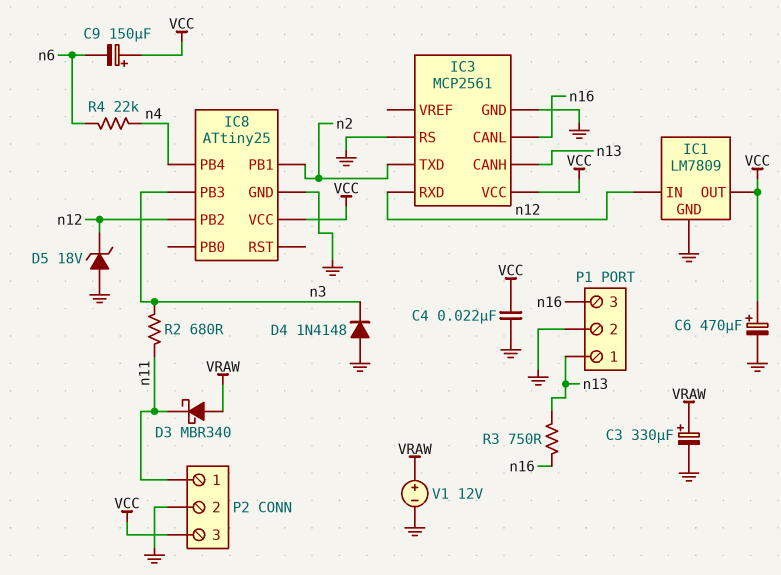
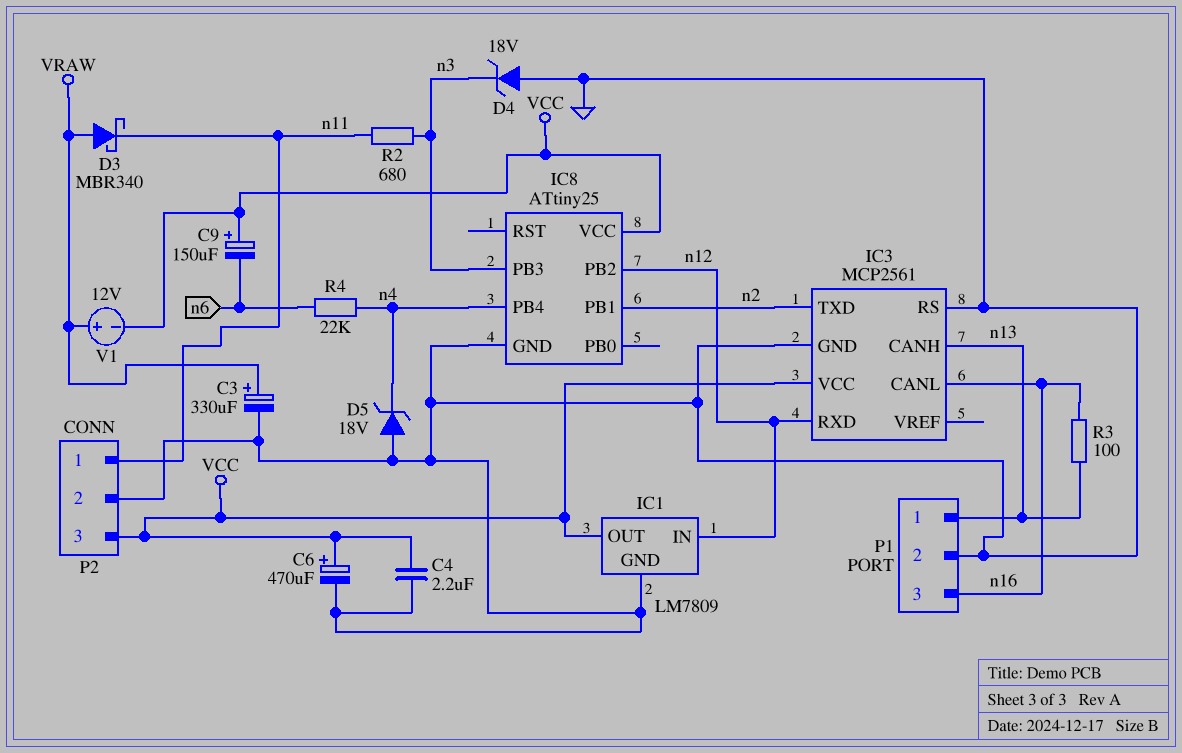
C4: 22nF (GND, VCC) -> 2.2uF (GND, VCC)
D4: diode 1N4148 (A GND, K n3) -> zener 18V (A GND, K n3)
D5: zener 18V (A GND, K n12) -> zener 18V (A GND, K n4)
R3: 750 (n13, n16) -> 100 (n13, n16)
V1: 12V (plus VRAW, minus GND) -> 12V (plus VRAW, minus VCC)

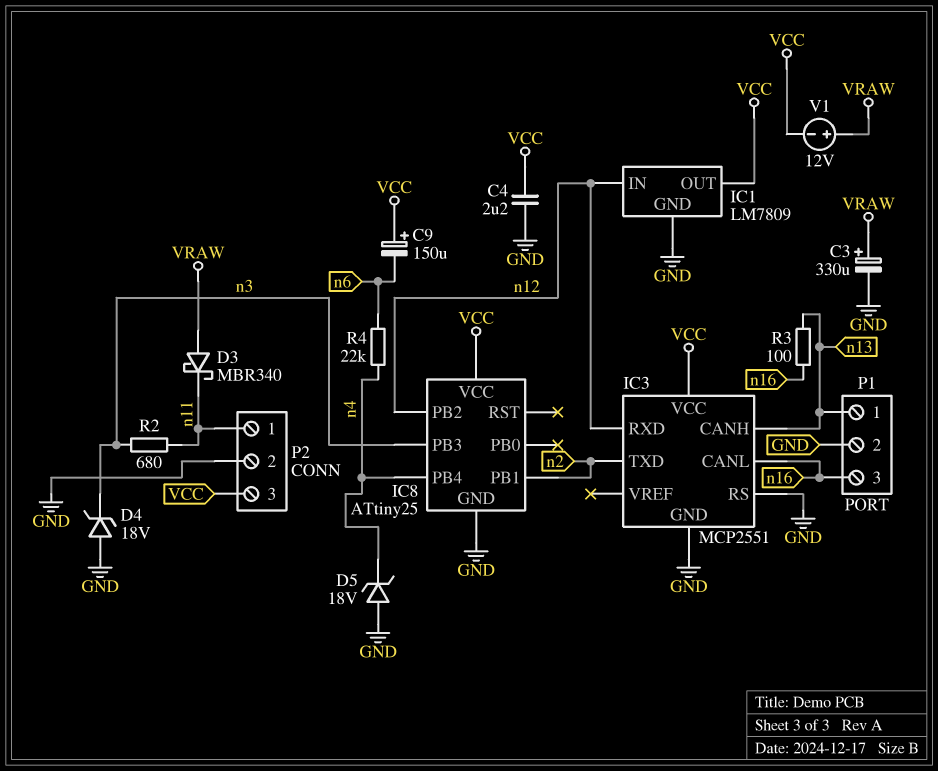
C6: 470uF (plus VCC, minus GND) -> none
IC3: MCP2561 -> MCP2551

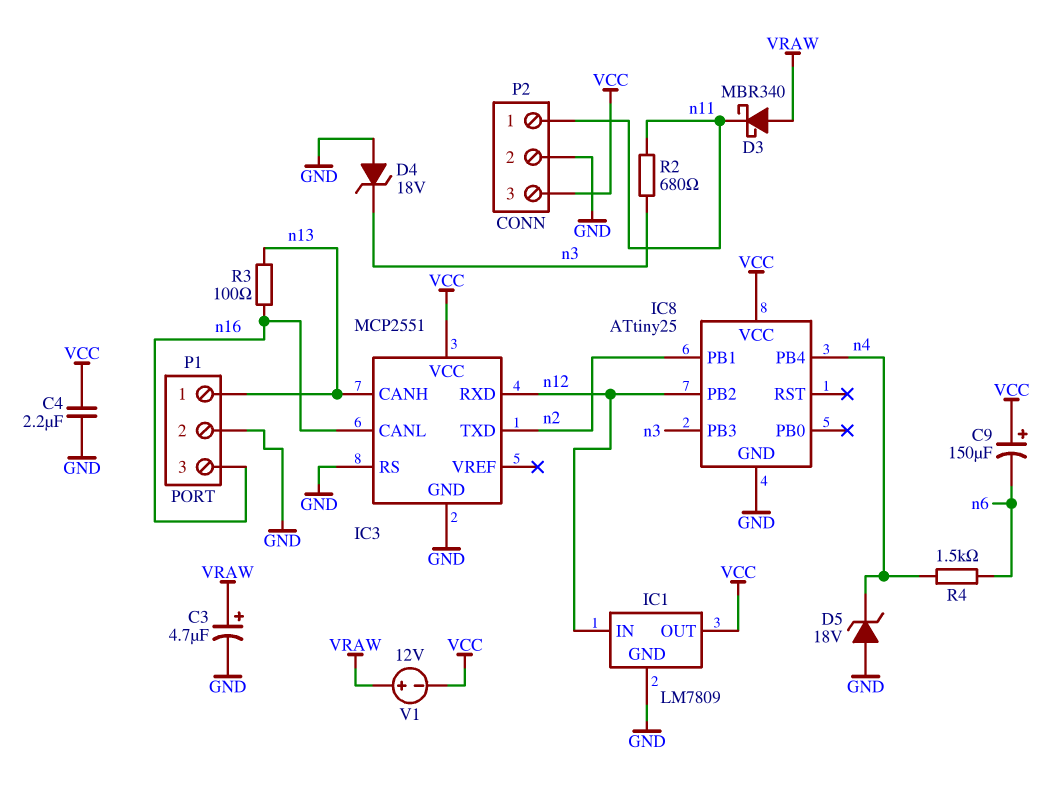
C3: 330uF (plus VRAW, minus GND) -> 4.7uF (plus VRAW, minus GND)
R4: 22k (n4, n6) -> 1.5k (n4, n6)

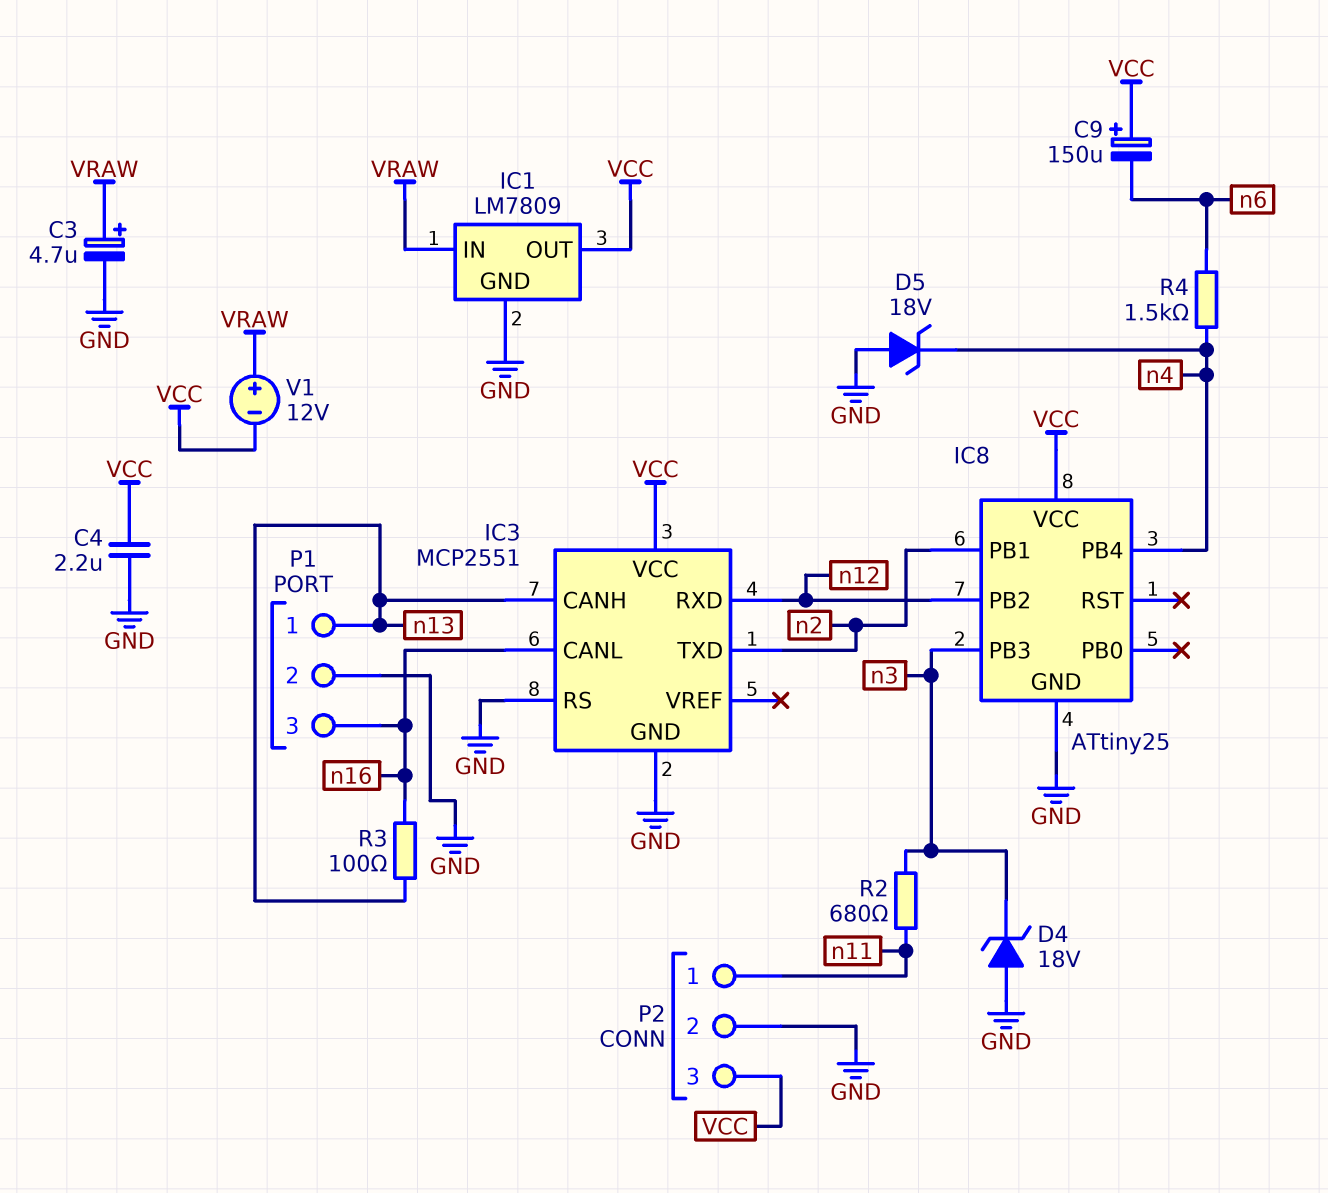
D3: schottky MBR340 (A VRAW, K n11) -> none
IC1 pin IN: n12 -> VRAW

